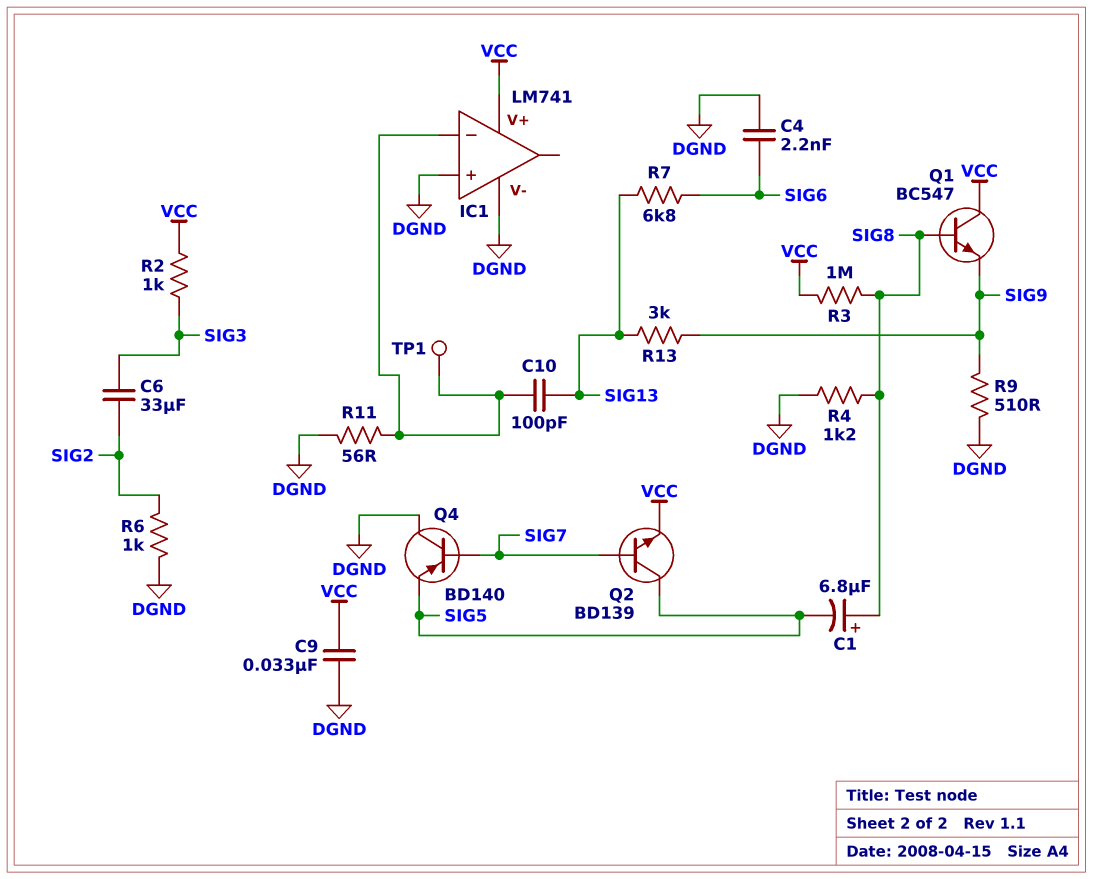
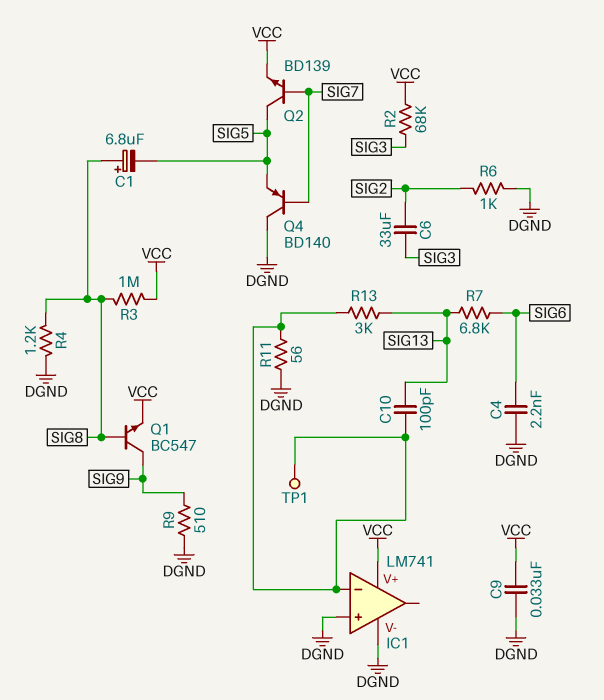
Q1: NPN BC547 (B SIG8, C VCC, E SIG9) -> NPN BC547 (B SIG8, C SIG9, E VCC)
R2: 1k (SIG3, VCC) -> 68k (SIG3, VCC)
R13: 3k (SIG9, SIG13) -> 3k (IC1/in-, SIG13)

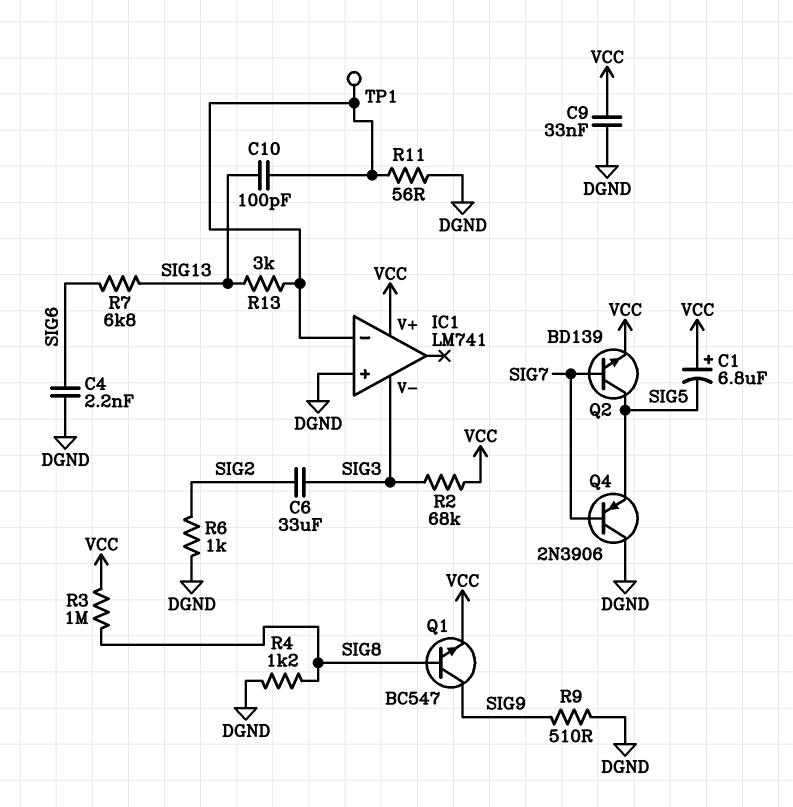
C1: 6.8uF (plus SIG8, minus SIG5) -> 6.8uF (plus VCC, minus SIG5)
IC1 pin V-: DGND -> SIG3
Q4: PNP BD140 (B SIG7, C DGND, E SIG5) -> PNP 2N3906 (B SIG7, C DGND, E SIG5)

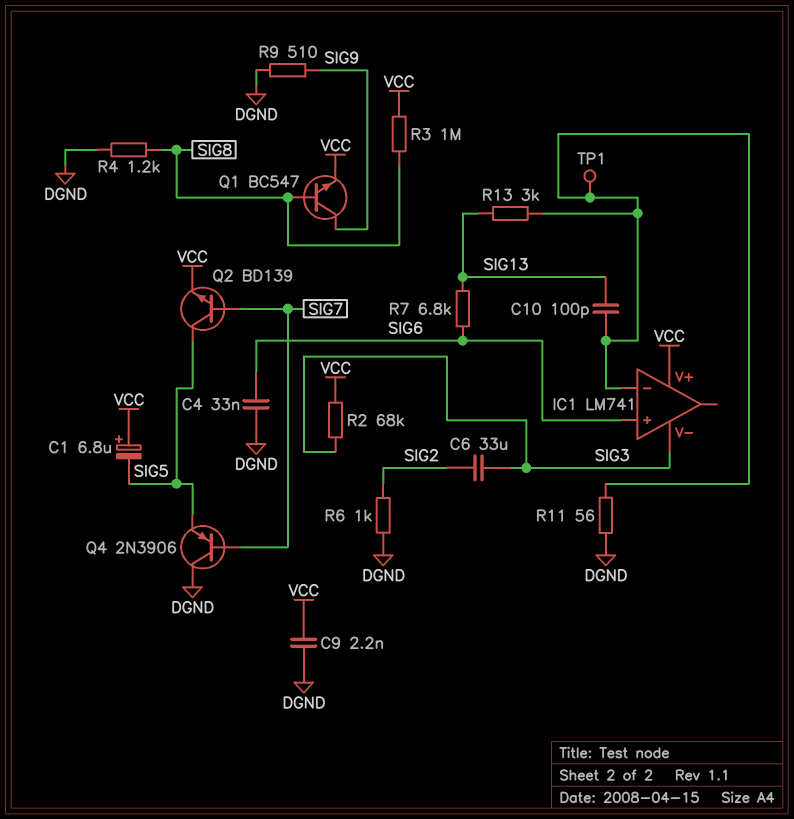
C4: 2.2nF (DGND, SIG6) -> 33nF (DGND, SIG6)
C9: 33nF (DGND, VCC) -> 2.2nF (DGND, VCC)
IC1 pin in+: DGND -> SIG6

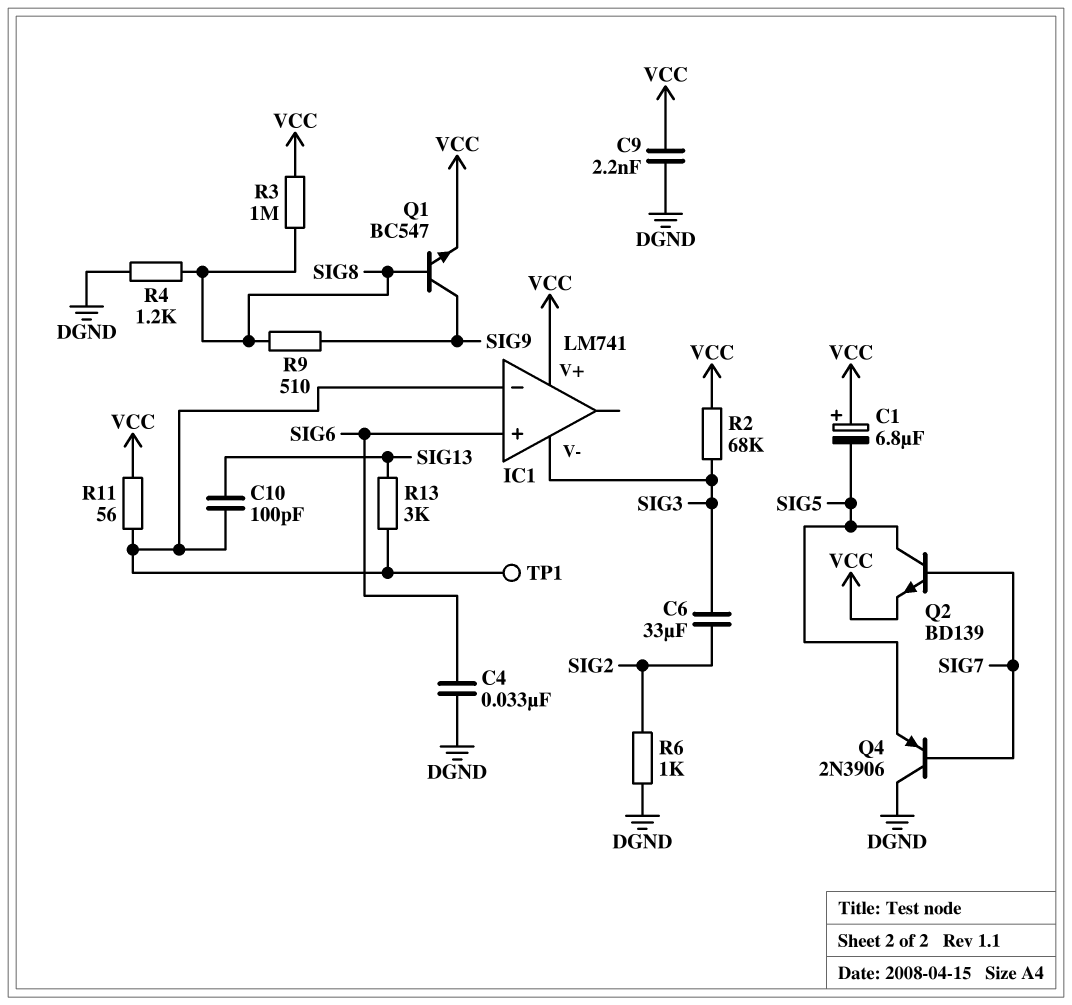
R7: 6.8k (SIG6, SIG13) -> none
R9: 510 (DGND, SIG9) -> 510 (SIG8, SIG9)
R11: 56 (DGND, IC1/in-) -> 56 (IC1/in-, VCC)

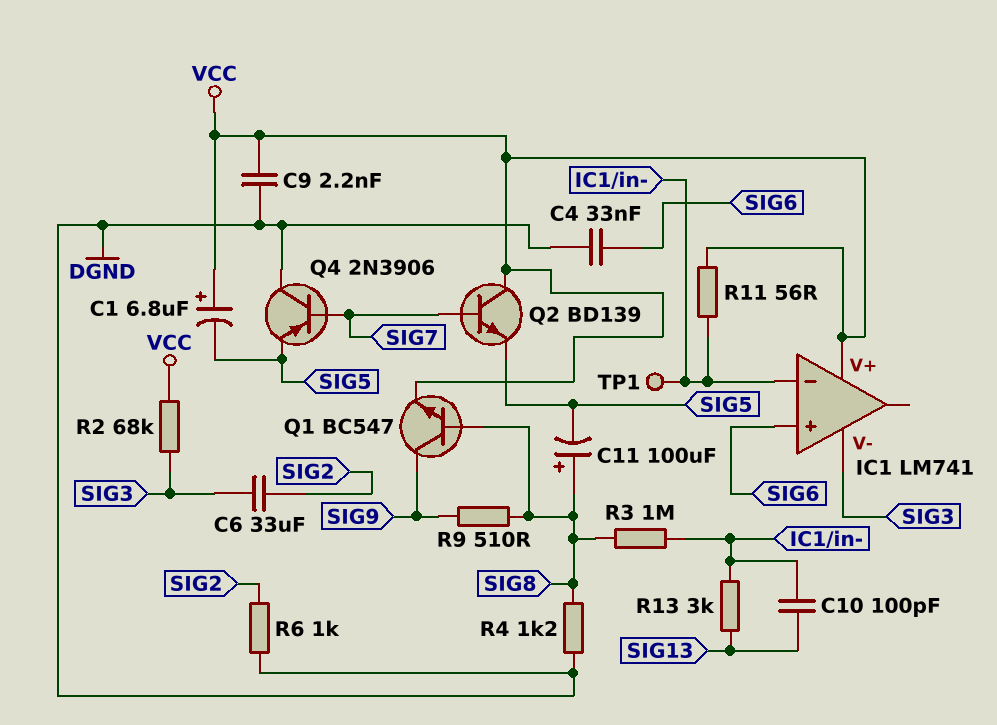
C11: none -> 100uF (plus SIG8, minus SIG5)
Q2: NPN BD139 (B SIG7, C SIG5, E VCC) -> NPN BD139 (B SIG7, C VCC, E SIG5)
R3: 1M (SIG8, VCC) -> 1M (IC1/in-, SIG8)

